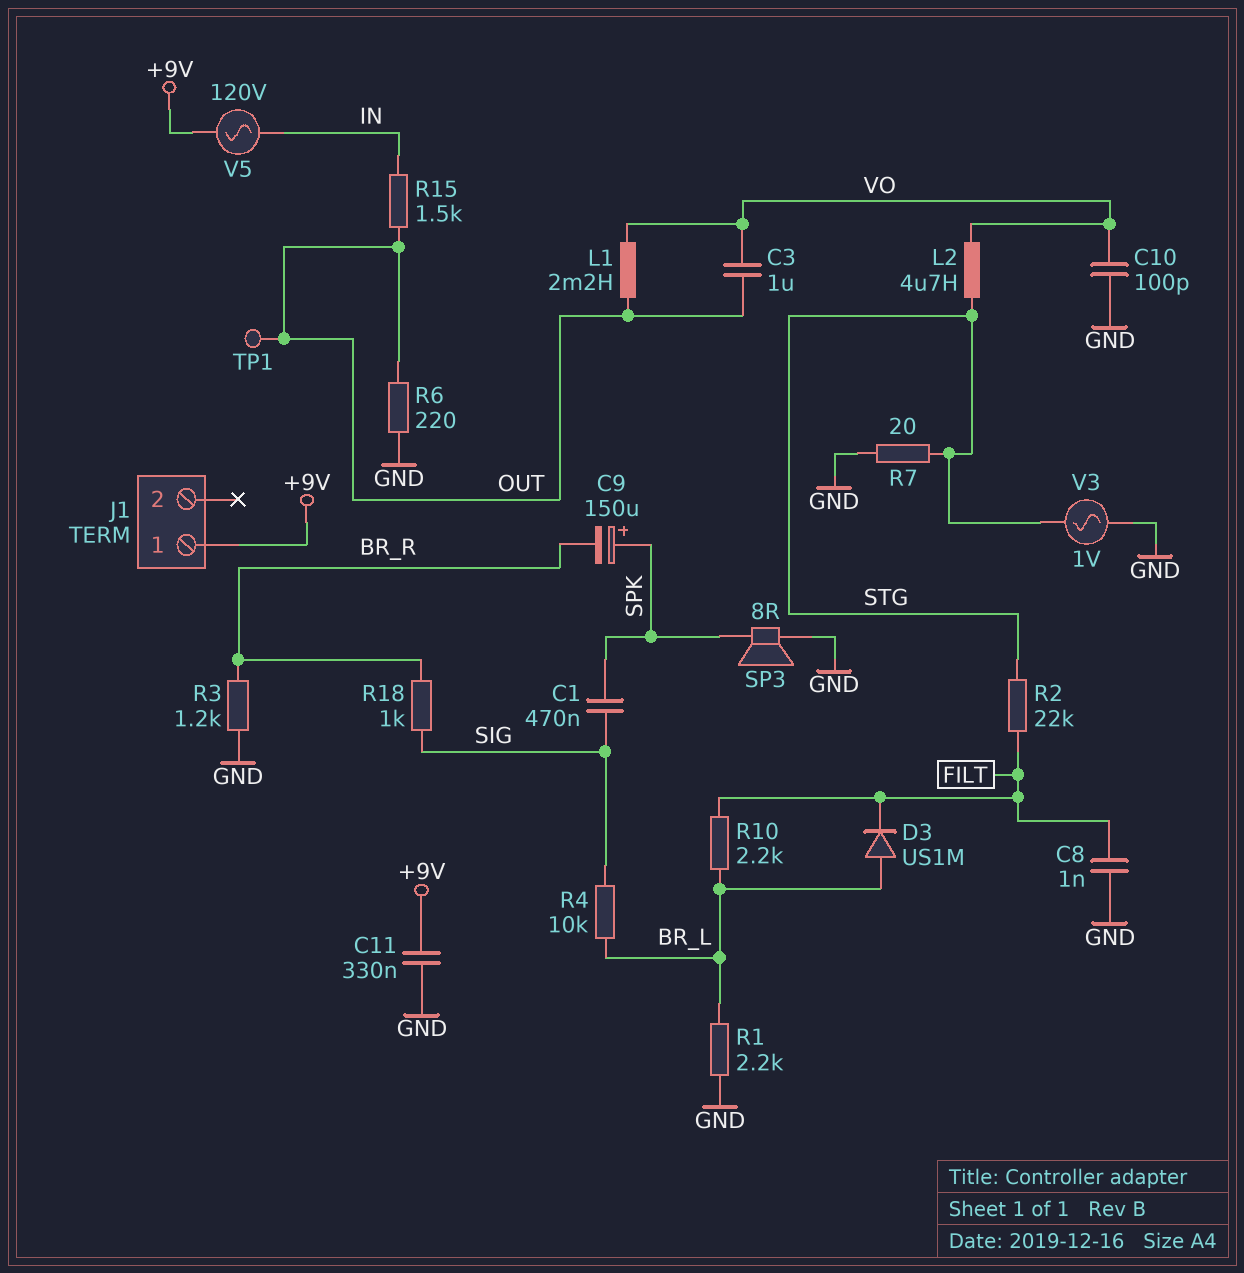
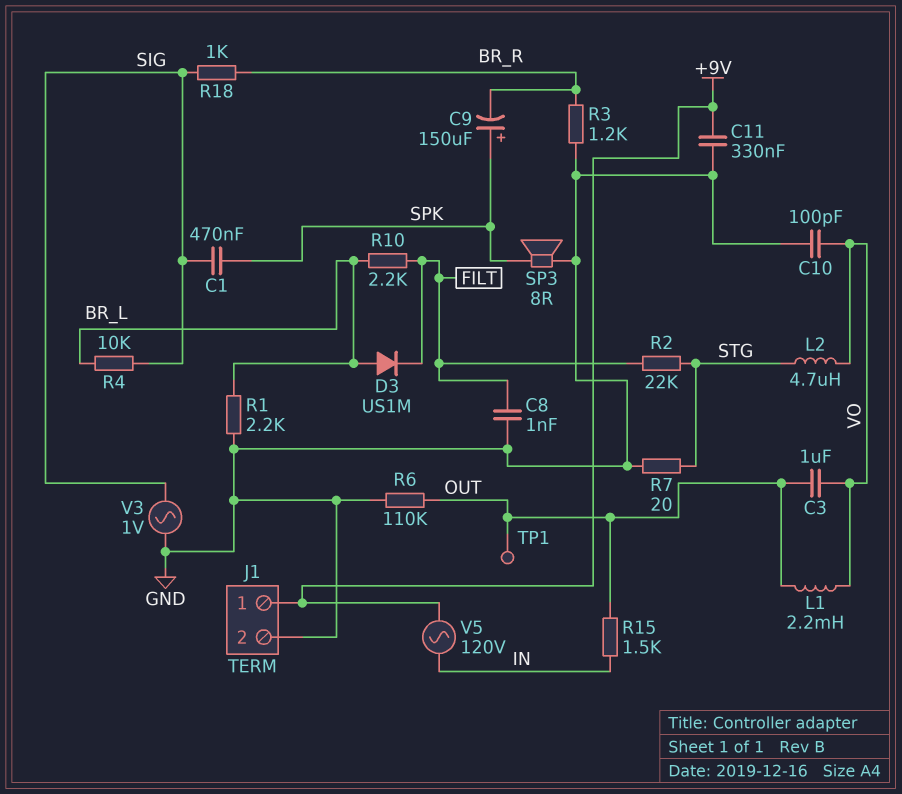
J1 pin 2: none -> GND
R6: 220 (GND, OUT) -> 110k (GND, OUT)
V3: AC 1V (GND, STG) -> AC 1V (GND, SIG)

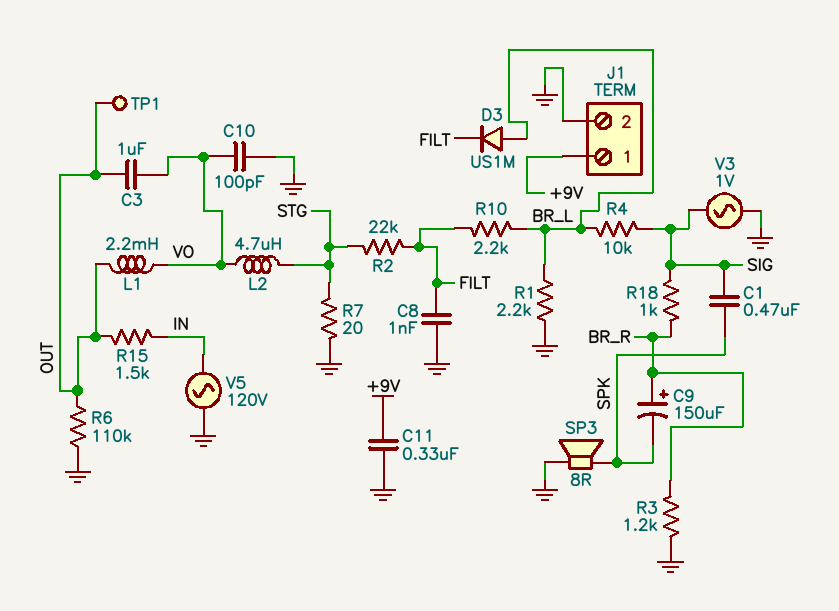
C9: 150uF (plus SPK, minus BR_R) -> 150uF (plus BR_R, minus SPK)
V5: AC 120V (+9V, IN) -> AC 120V (GND, IN)

